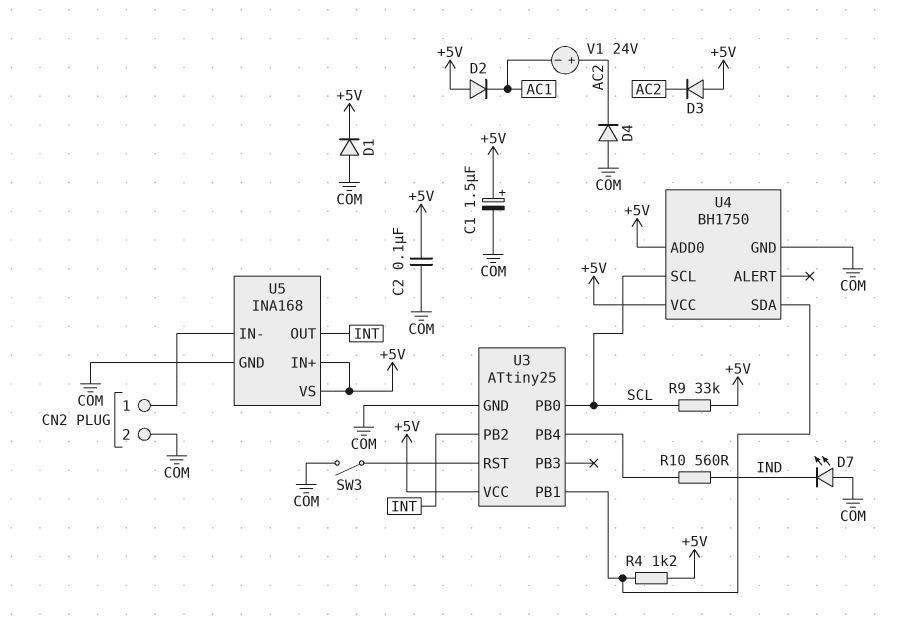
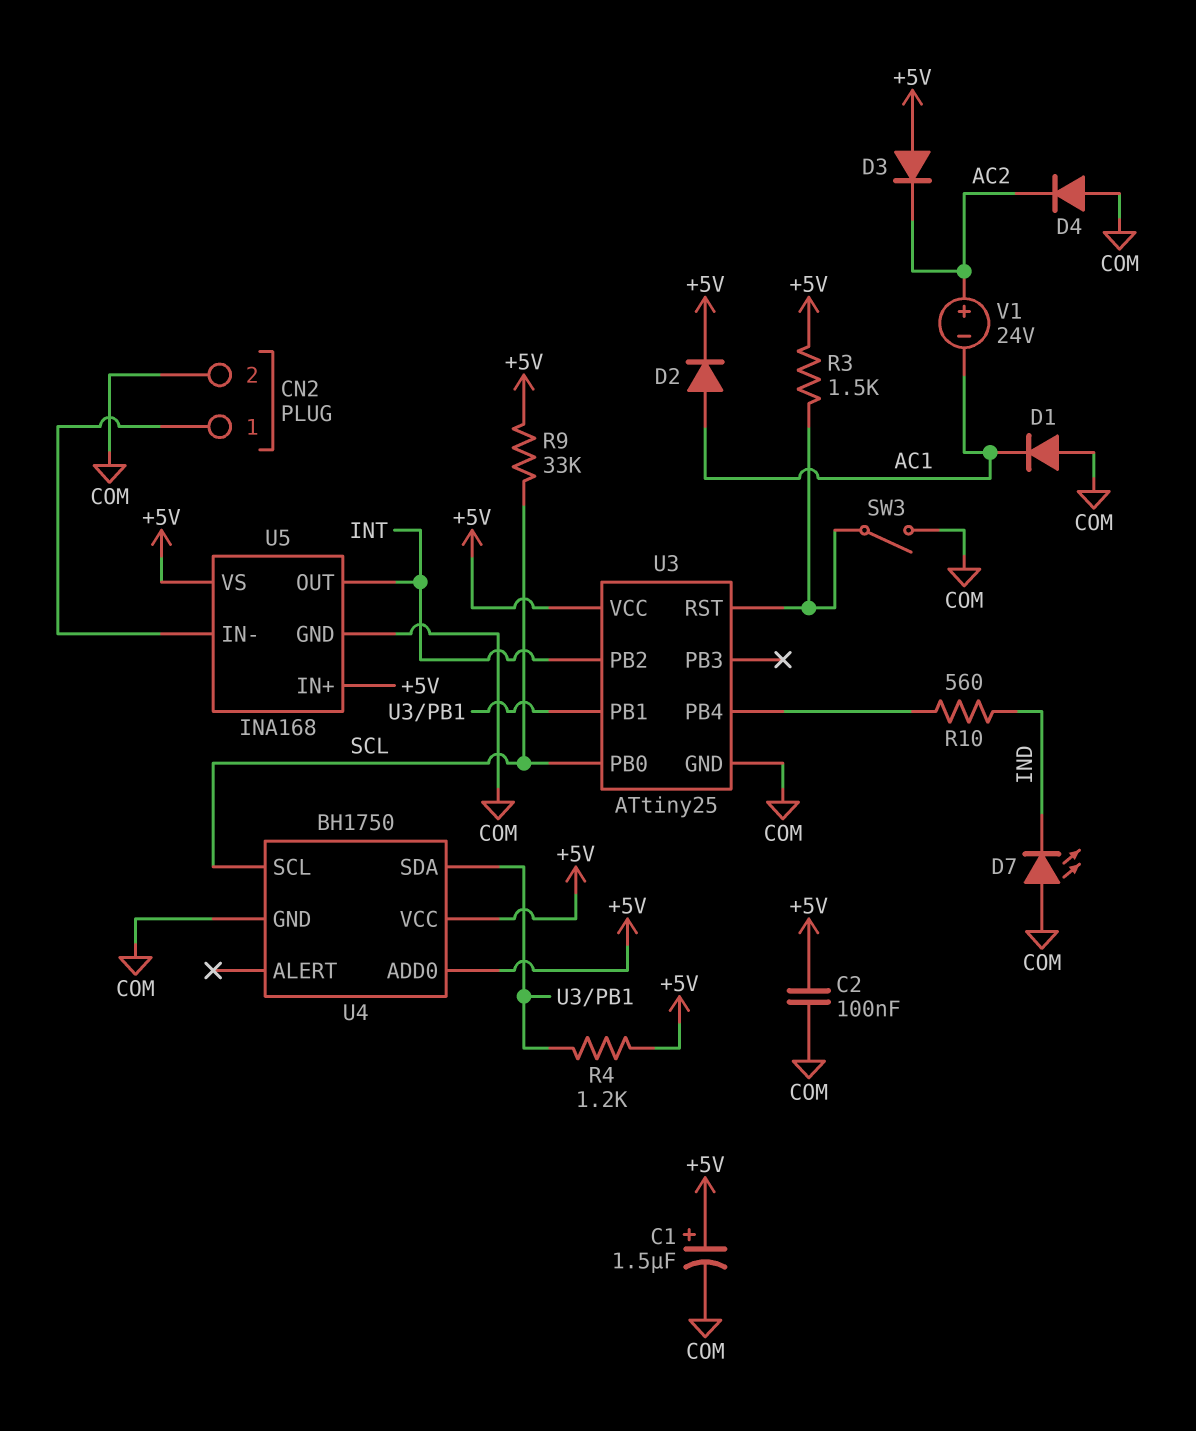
D1: diode (A COM, K +5V) -> diode (A COM, K AC1)
D2: diode (A +5V, K AC1) -> diode (A AC1, K +5V)
R3: none -> 1.5k (+5V, U3/RST)

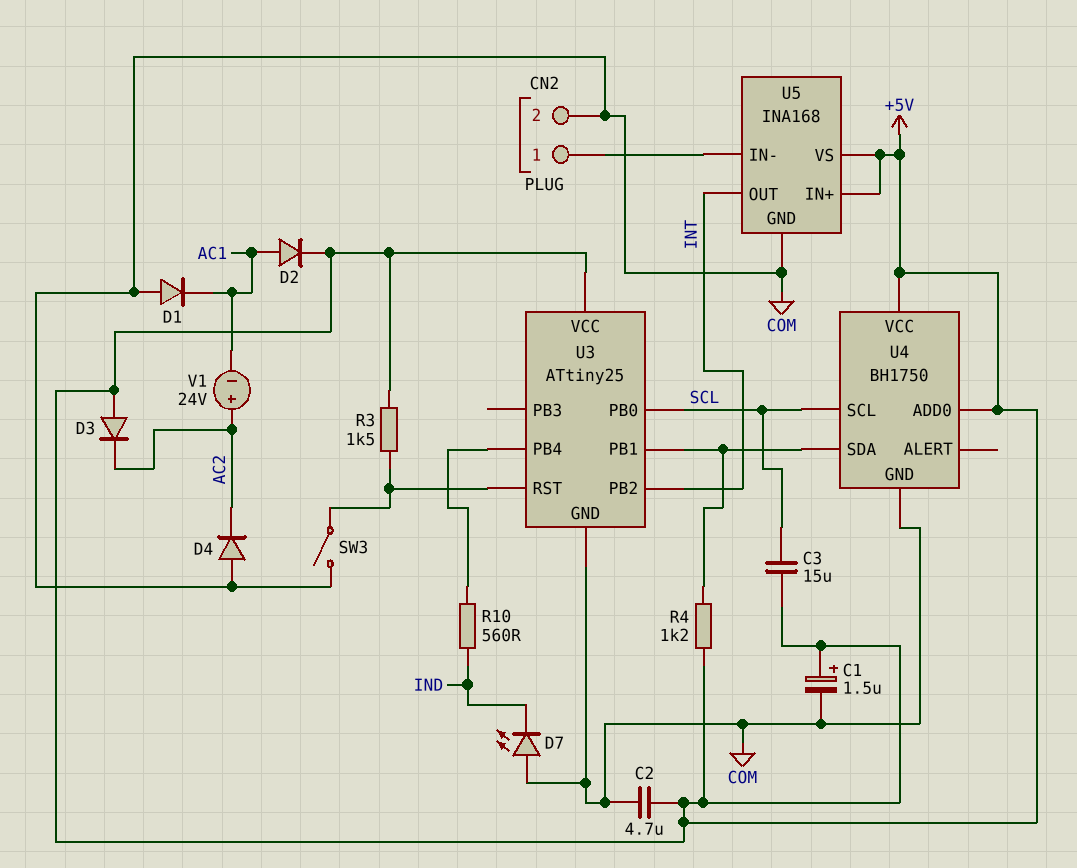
C2: 100nF (+5V, COM) -> 4.7uF (+5V, COM)
C3: none -> 15uF (+5V, SCL)
R9: 33k (+5V, SCL) -> none

